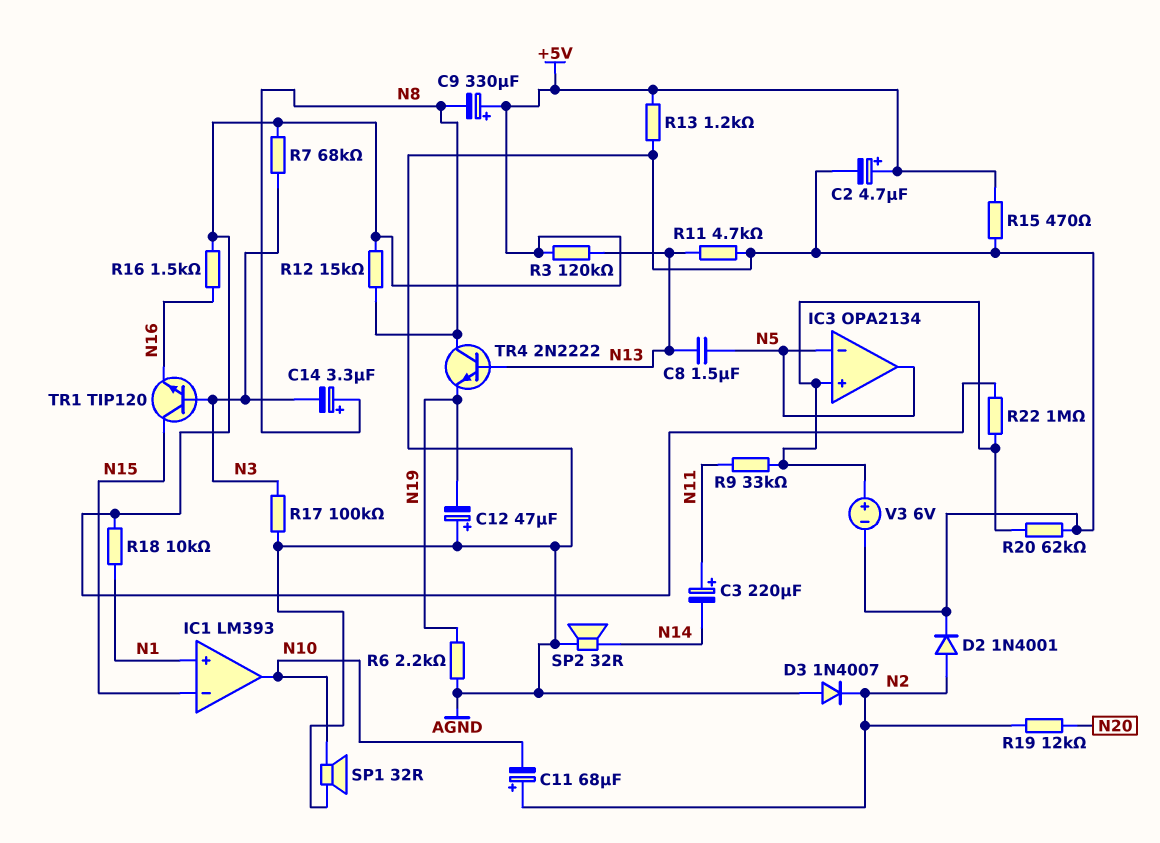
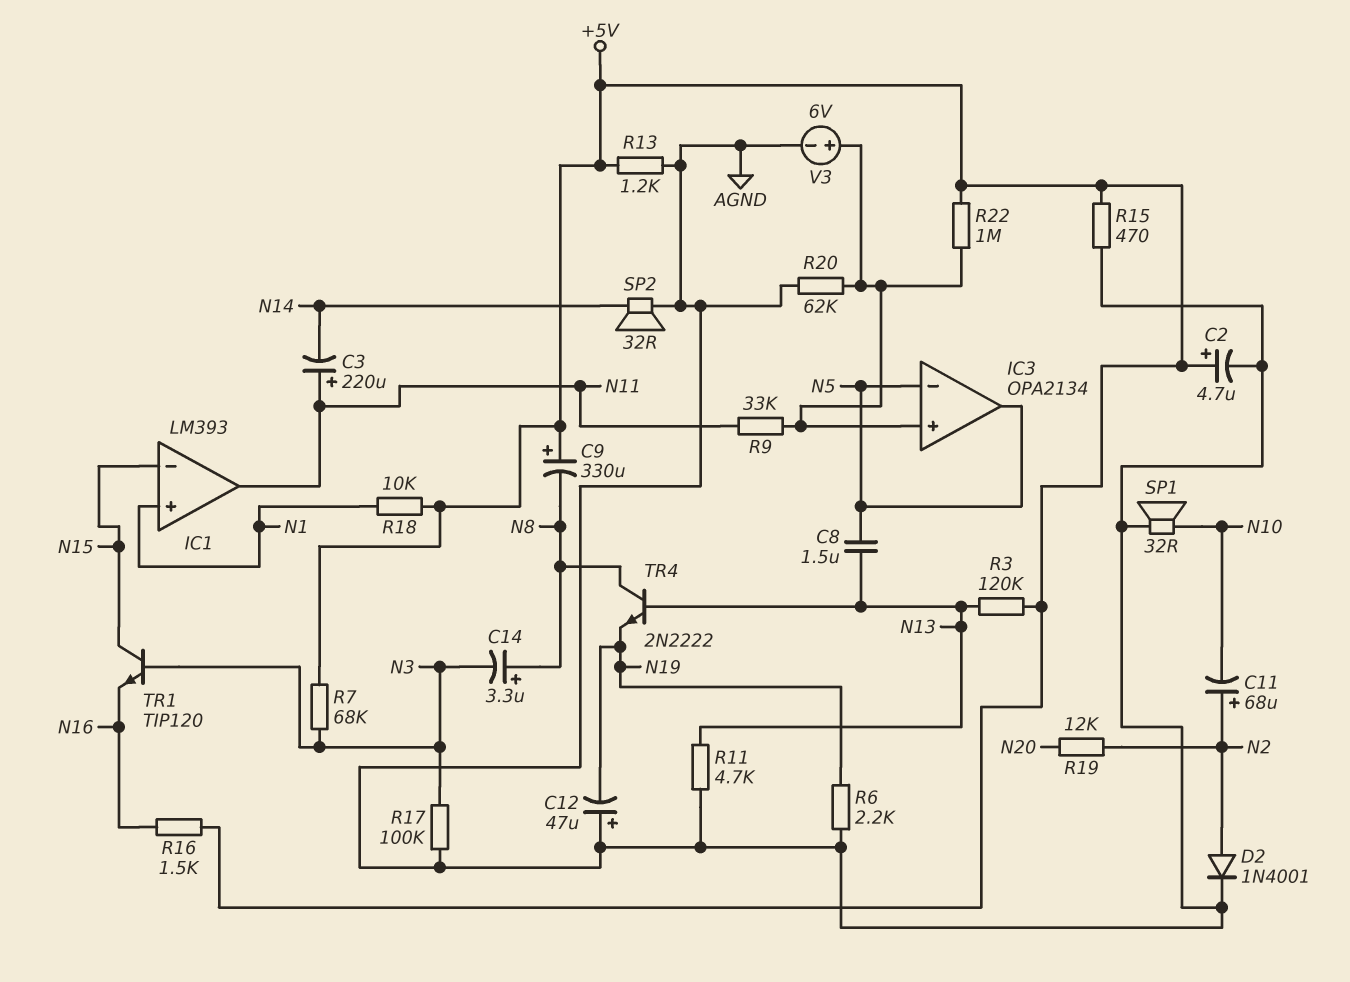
D3: diode 1N4007 (A AGND, K N2) -> none
IC1 pin out: N10 -> N11
R12: 15k (+5V, N8) -> none

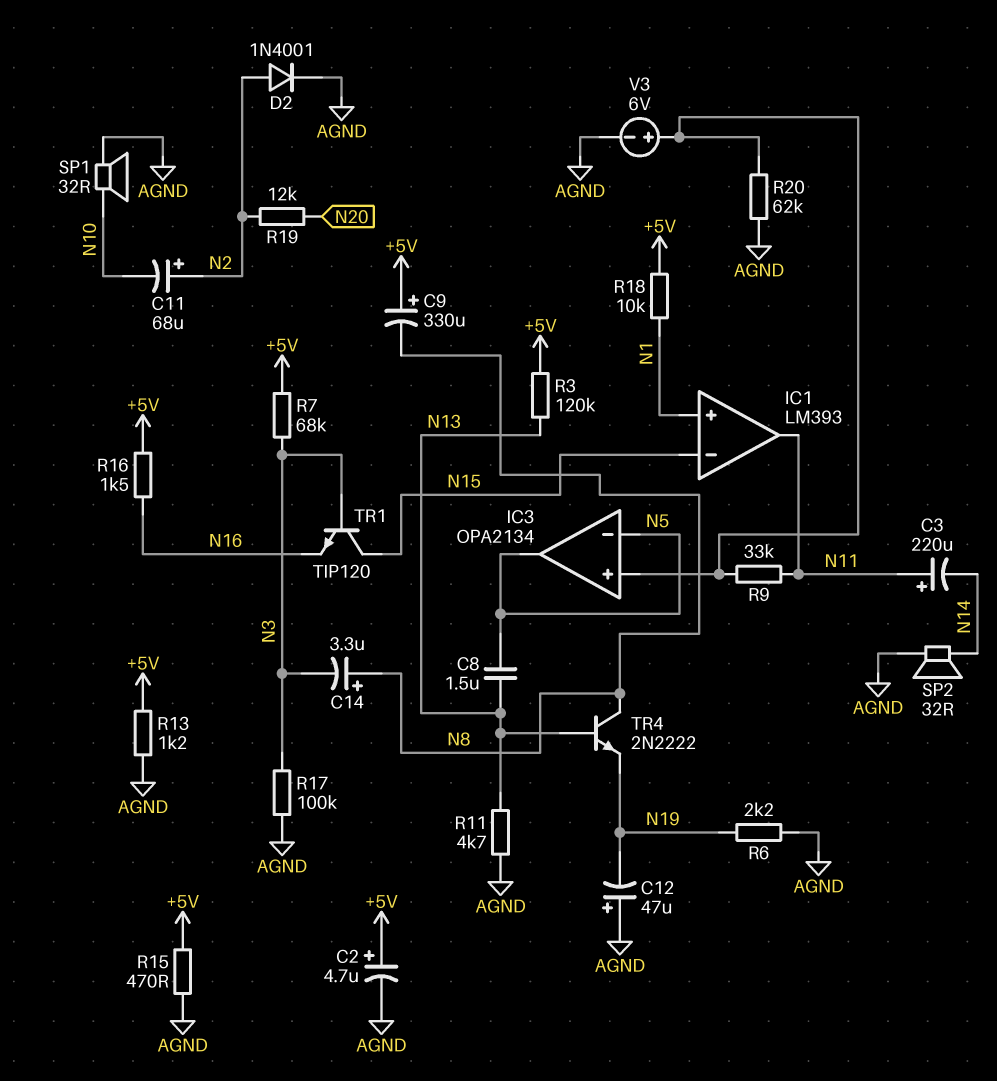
R22: 1M (+5V, IC3/in+) -> none

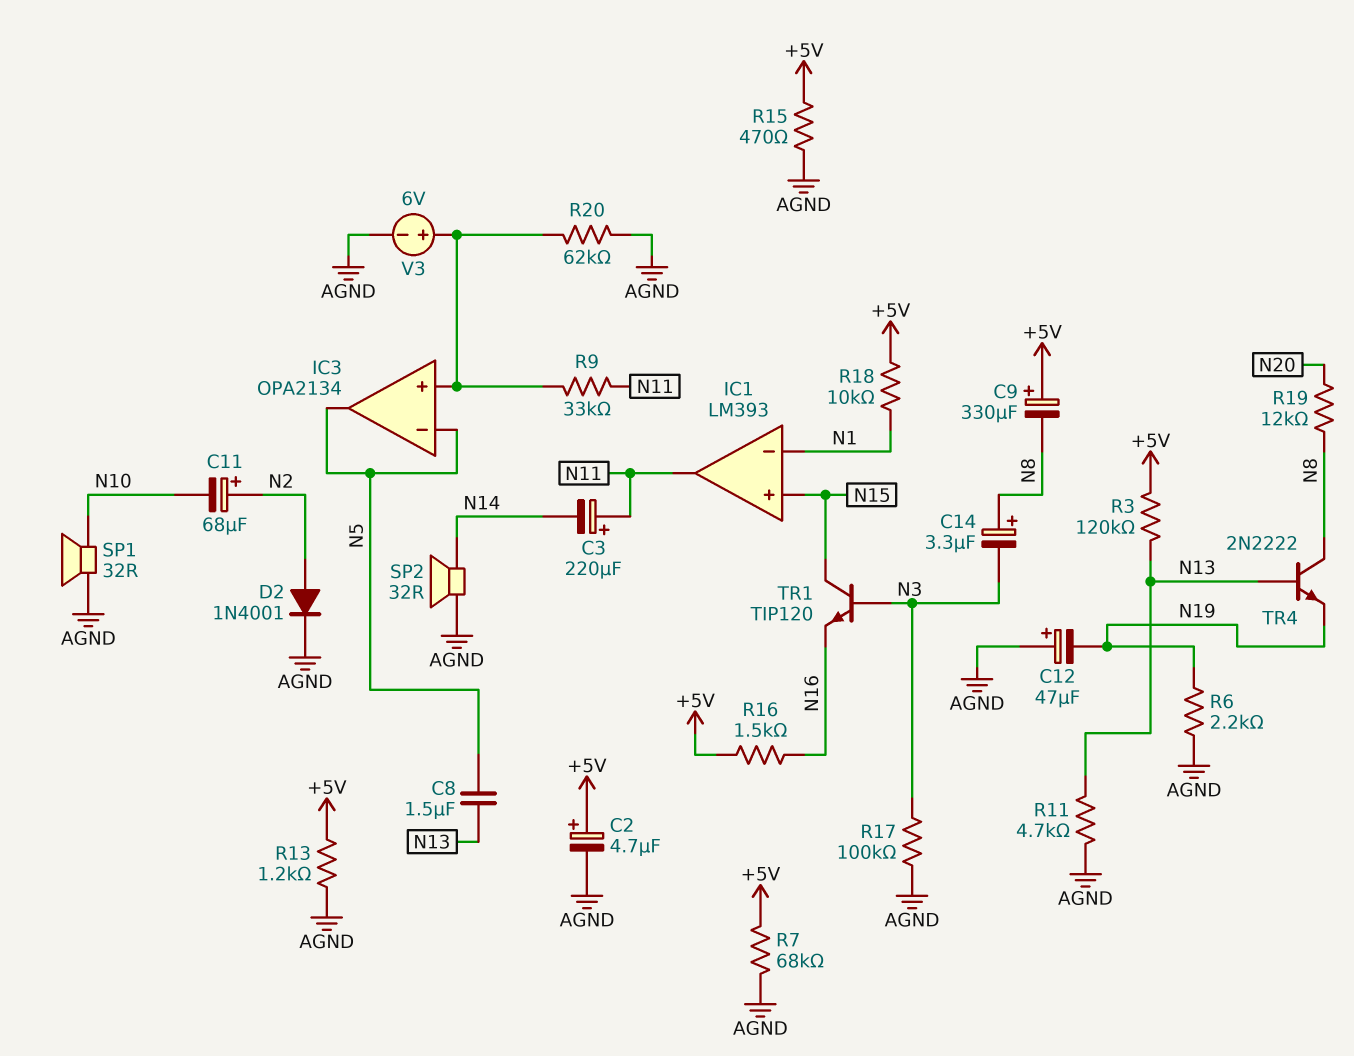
IC1 pin in+: N1 -> N15
IC1 pin in-: N15 -> N1
R7: 68k (+5V, N3) -> 68k (+5V, AGND)
R19: 12k (N2, N20) -> 12k (N8, N20)

